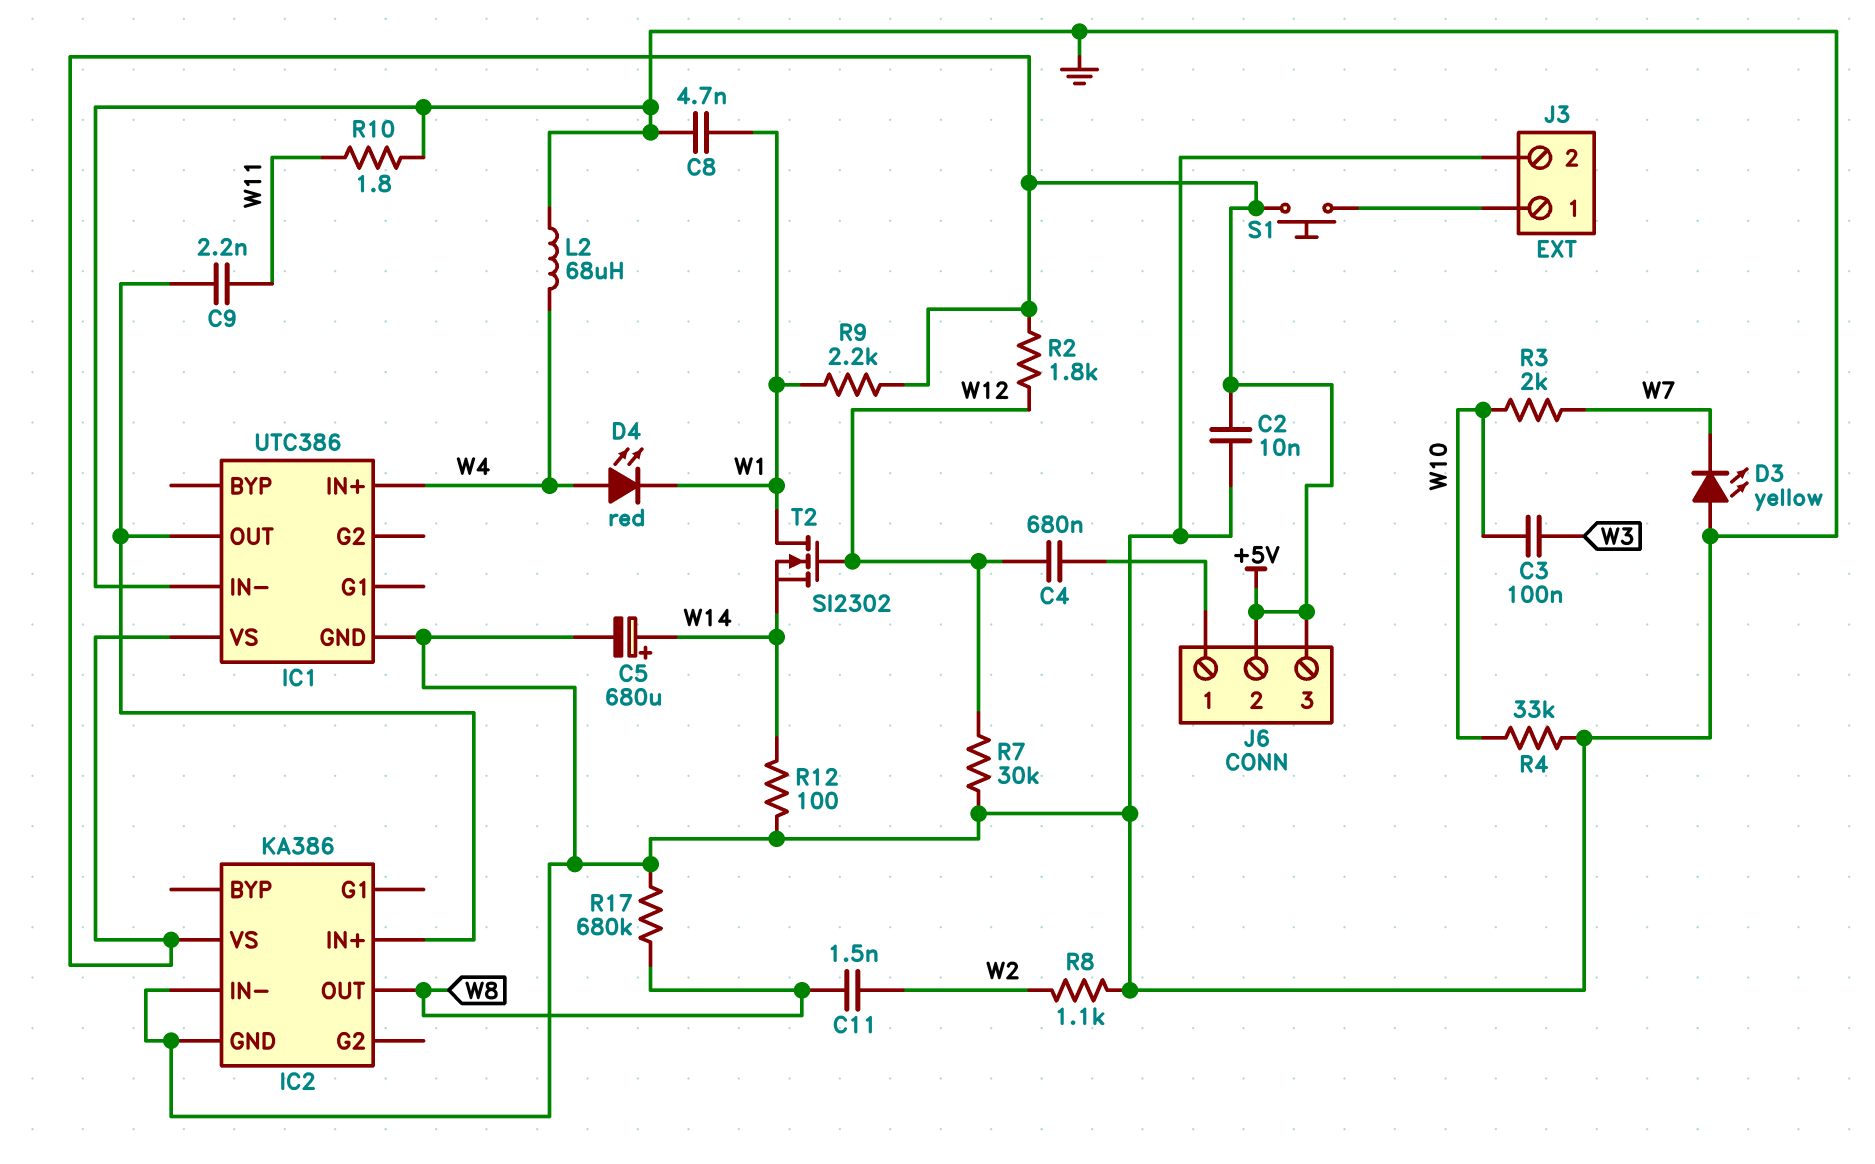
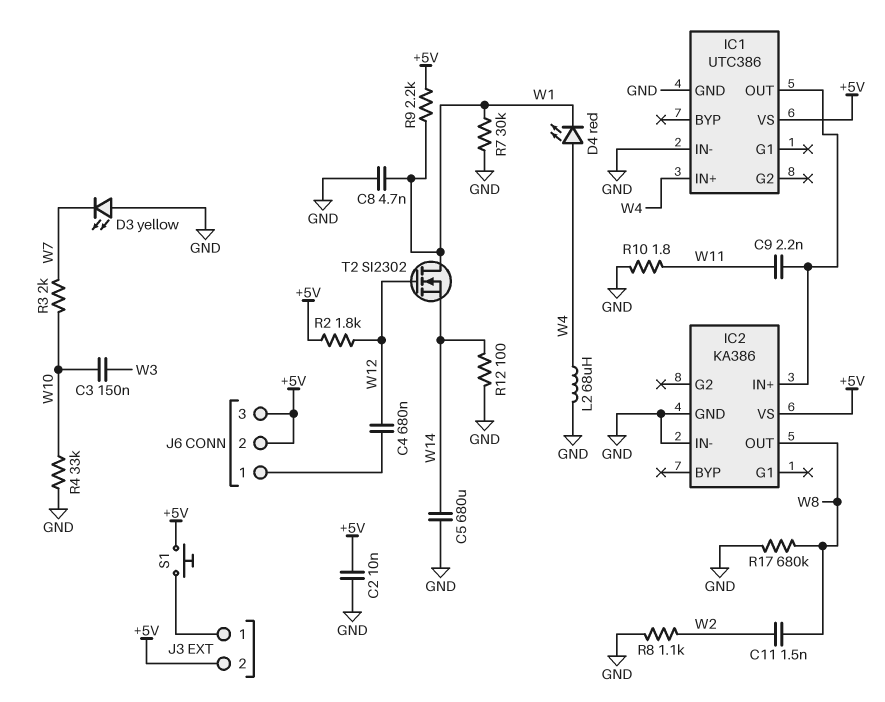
C3: 100nF (W3, W10) -> 150nF (W3, W10)
C5: 680uF (plus W14, minus GND) -> 680uF (GND, W14)
J3 pin 2: GND -> +5V
R7: 30k (GND, W12) -> 30k (GND, W1)

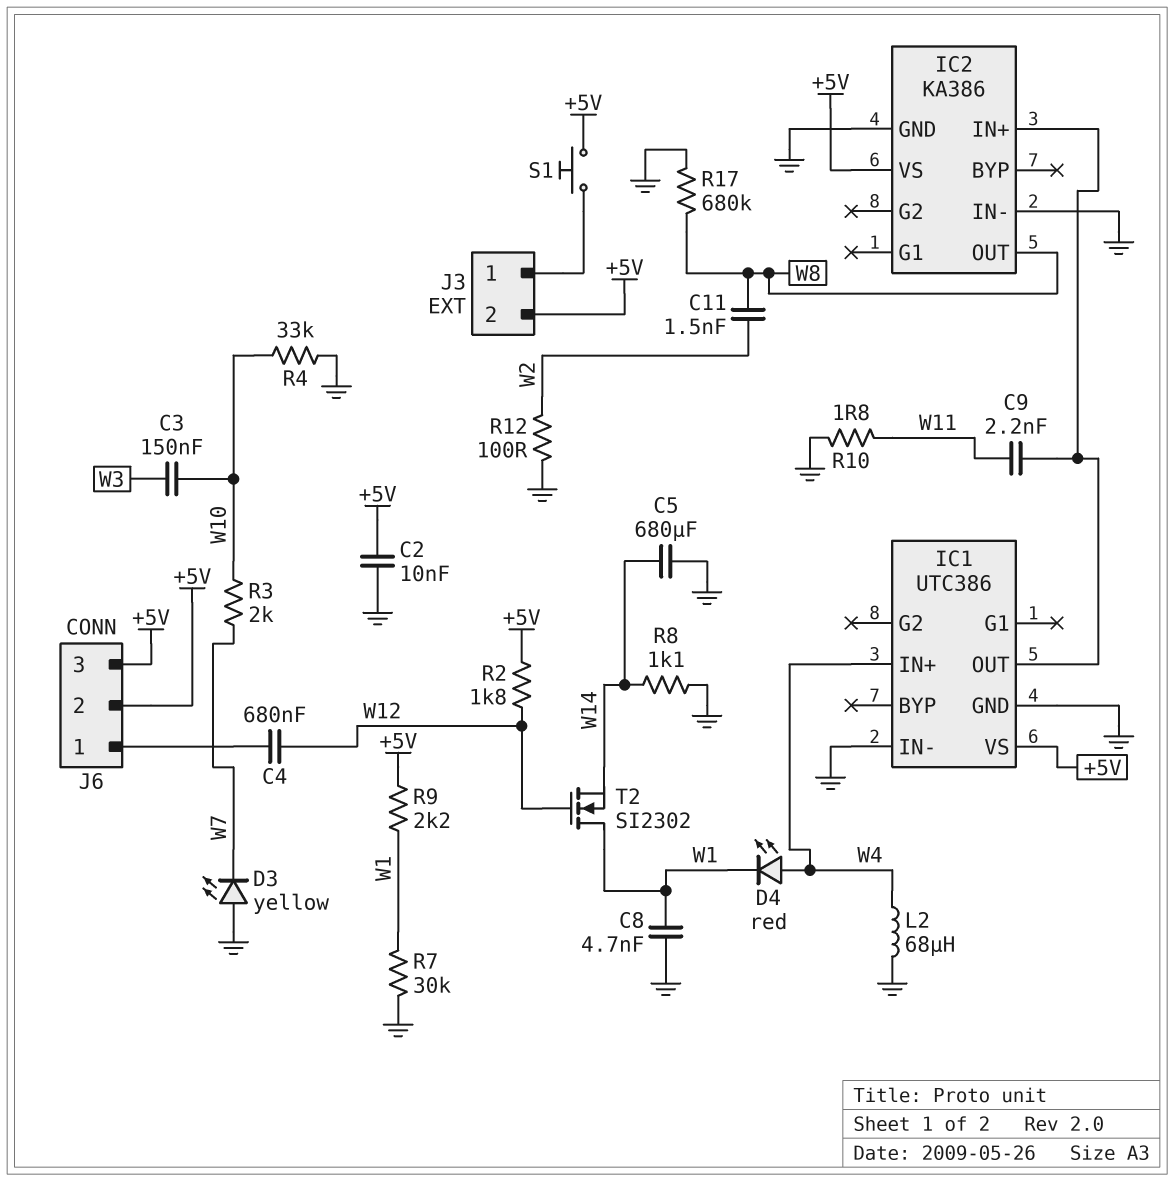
R8: 1.1k (GND, W2) -> 1.1k (GND, W14)
R12: 100 (GND, W14) -> 100 (GND, W2)

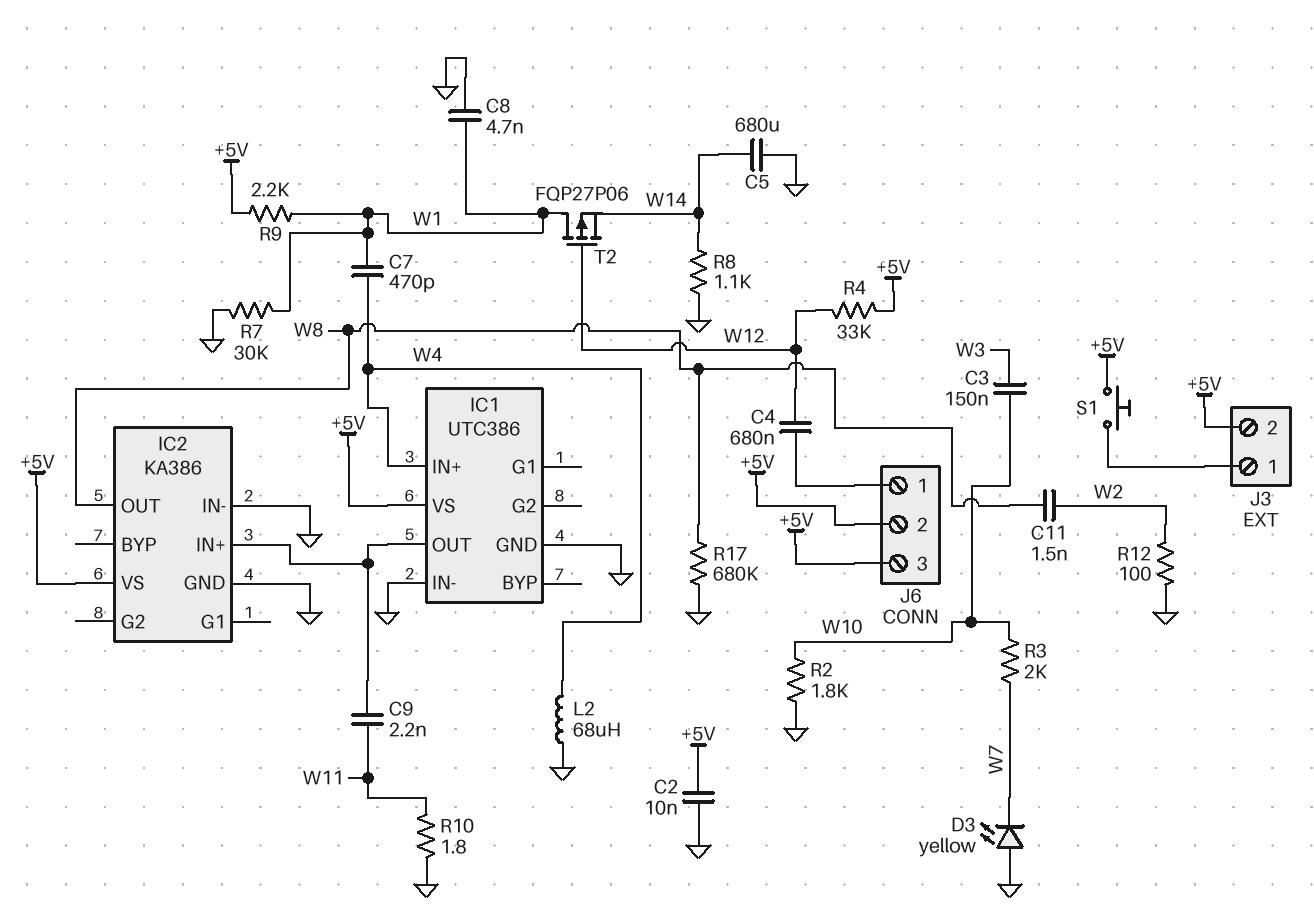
C7: none -> 470pF (W1, W4)
D4: LED red (A W4, K W1) -> none
R2: 1.8k (+5V, W12) -> 1.8k (GND, W10)
R4: 33k (GND, W10) -> 33k (+5V, W12)
T2: NMOS SI2302 (G W12, D W1, S W14) -> PMOS FQP27P06 (G W12, D W1, S W14)

